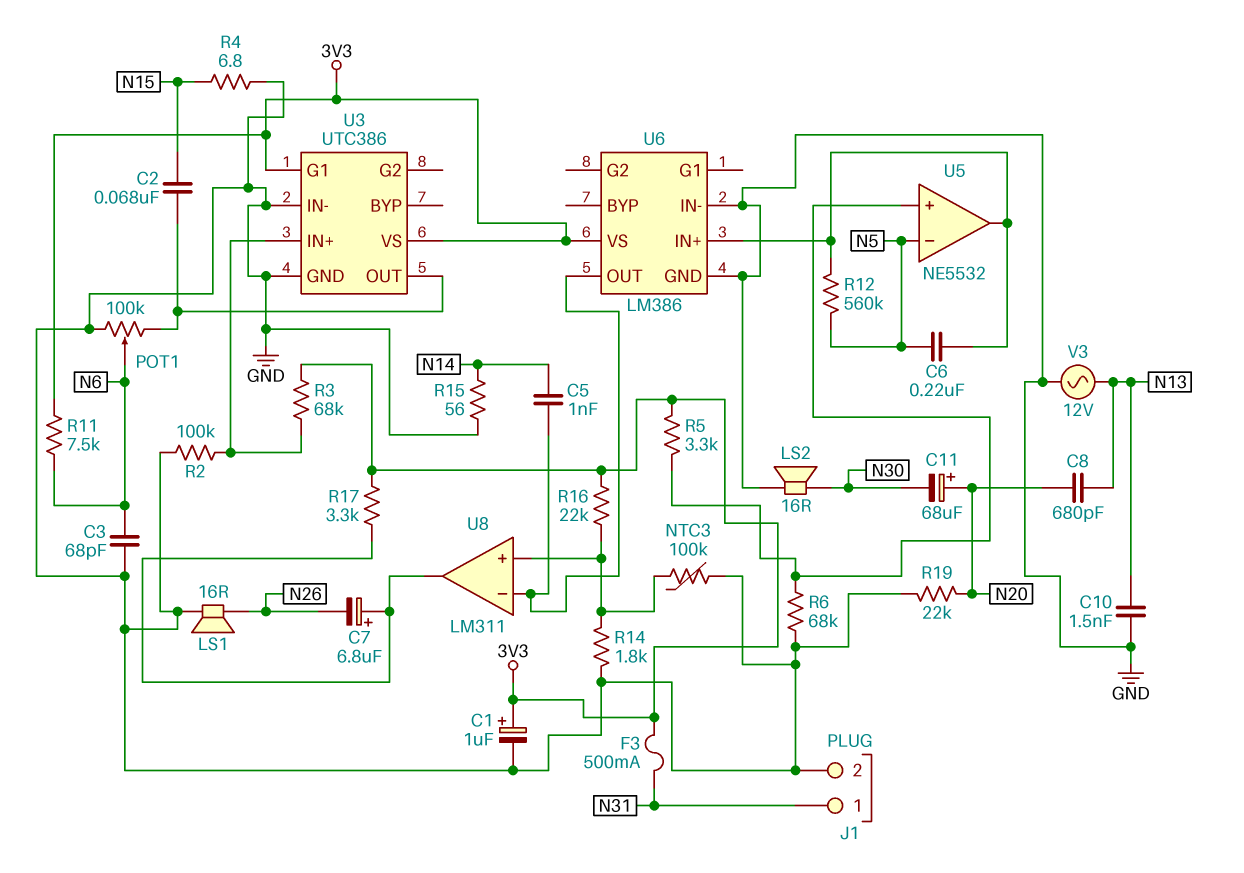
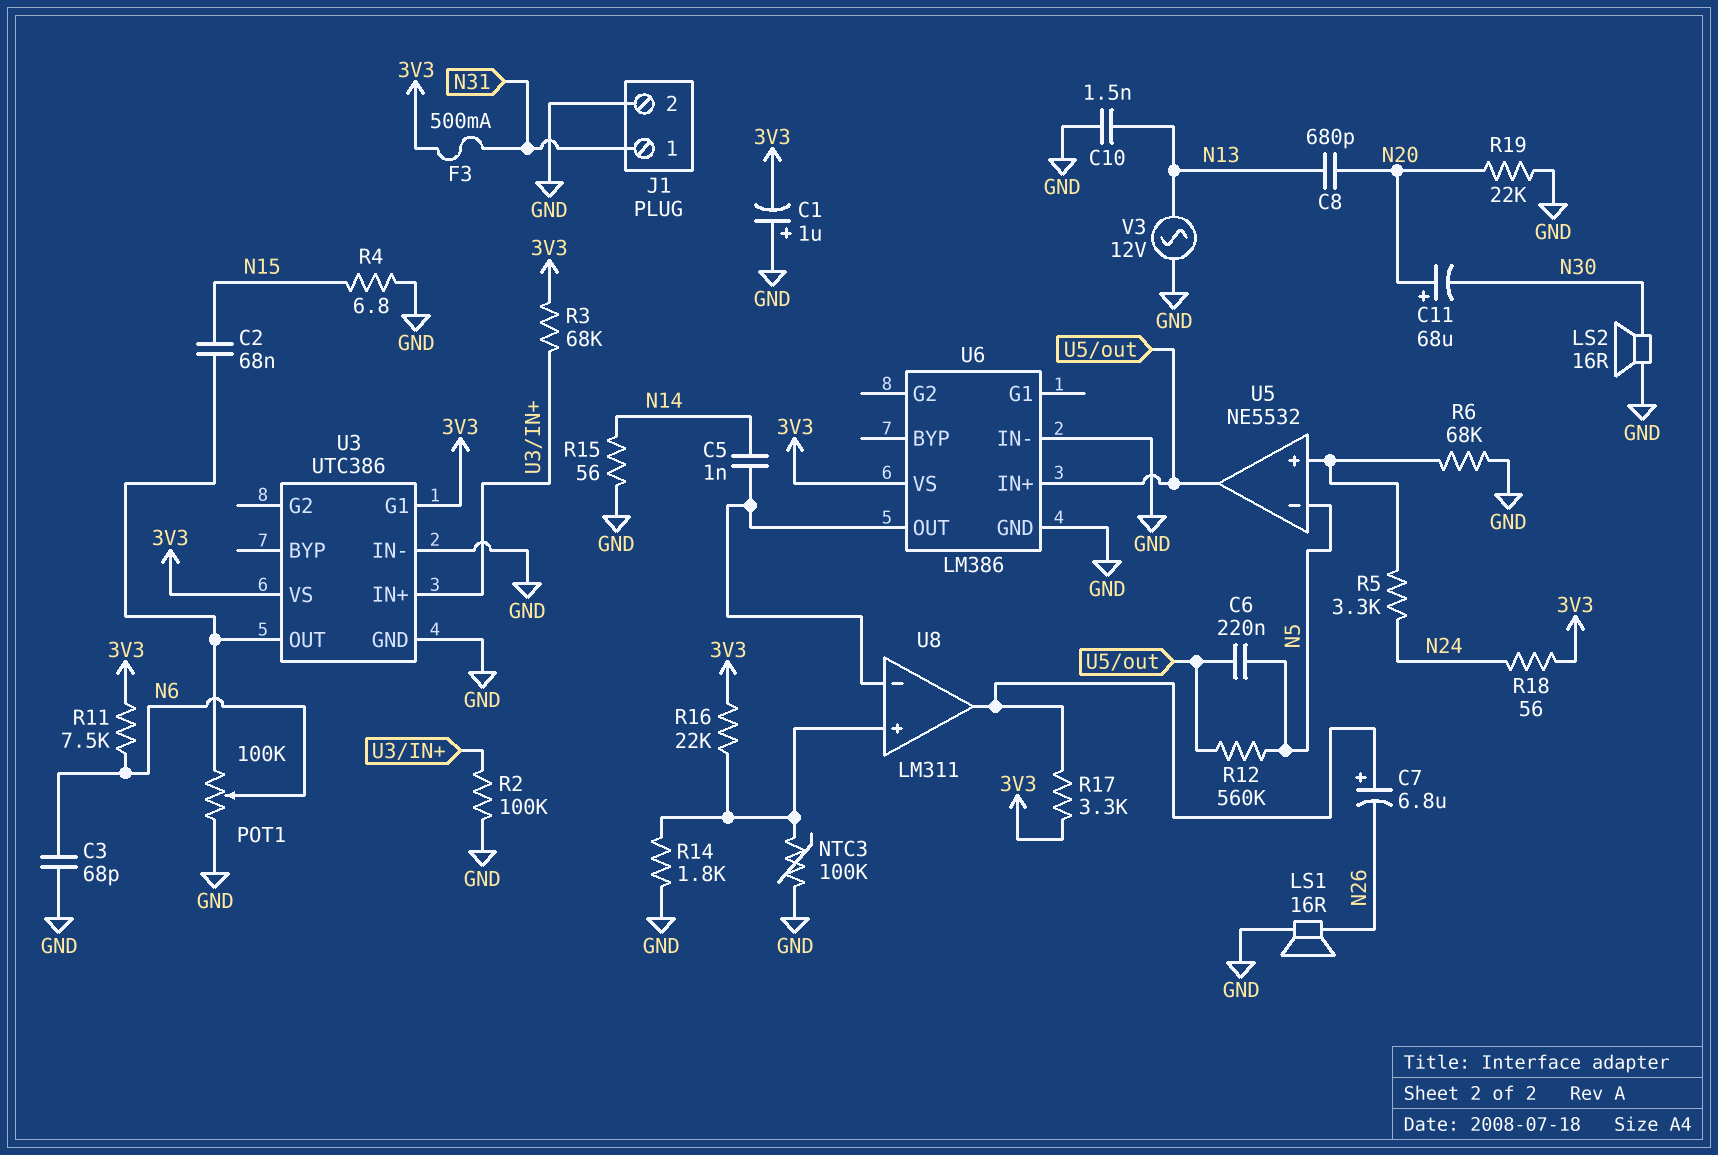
C1: 1uF (plus 3V3, minus GND) -> 1uF (plus GND, minus 3V3)
R5: 3.3k (3V3, U5/in+) -> 3.3k (N24, U5/in+)
R18: none -> 56 (3V3, N24)

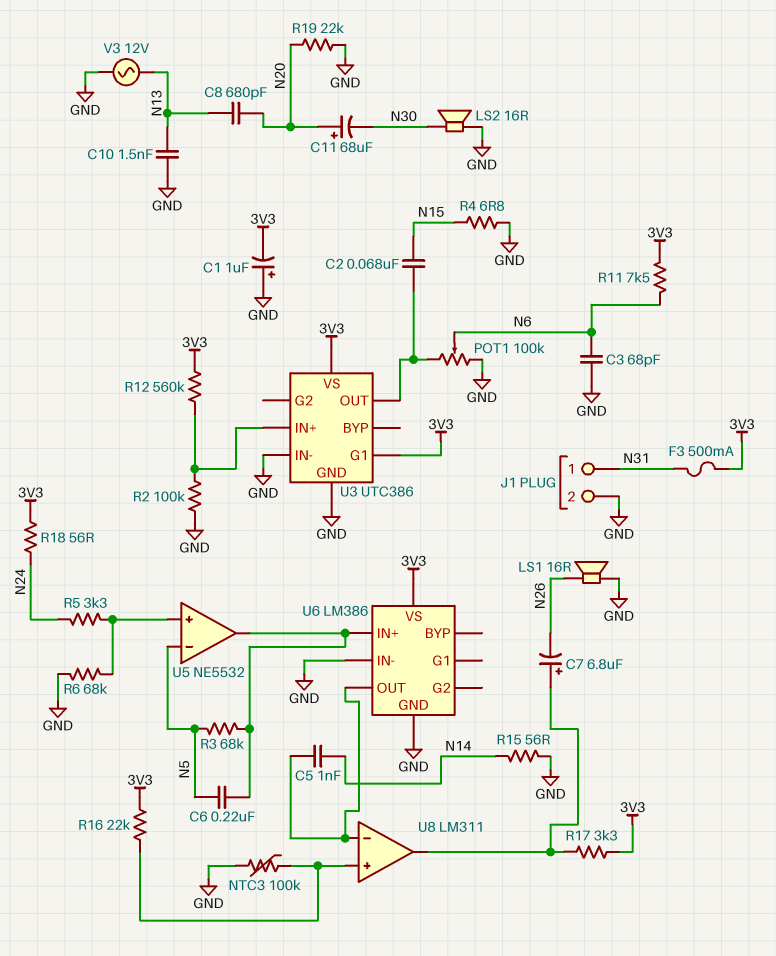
R3: 68k (3V3, U3/IN+) -> 68k (N5, U5/out)
R12: 560k (N5, U5/out) -> 560k (3V3, U3/IN+)
R14: 1.8k (GND, U8/in+) -> none

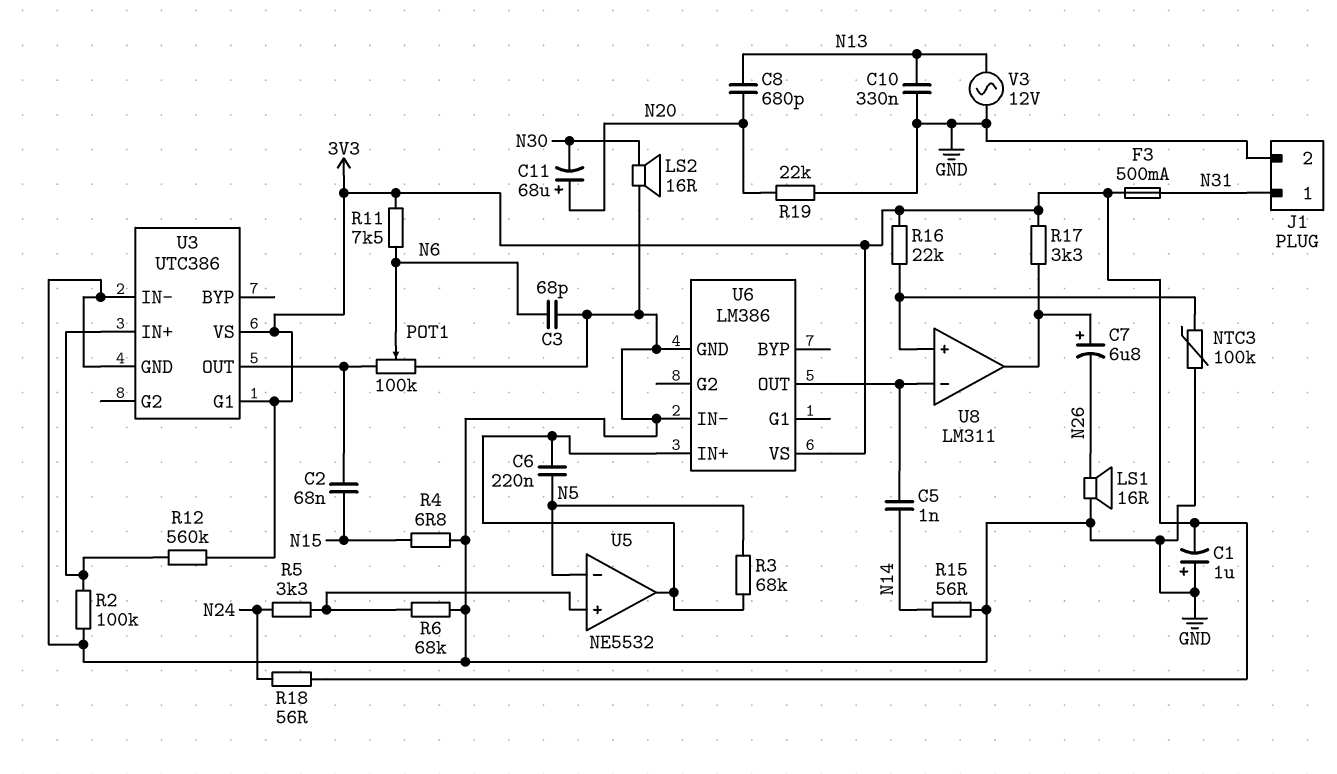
C10: 1.5nF (GND, N13) -> 330nF (GND, N13)

